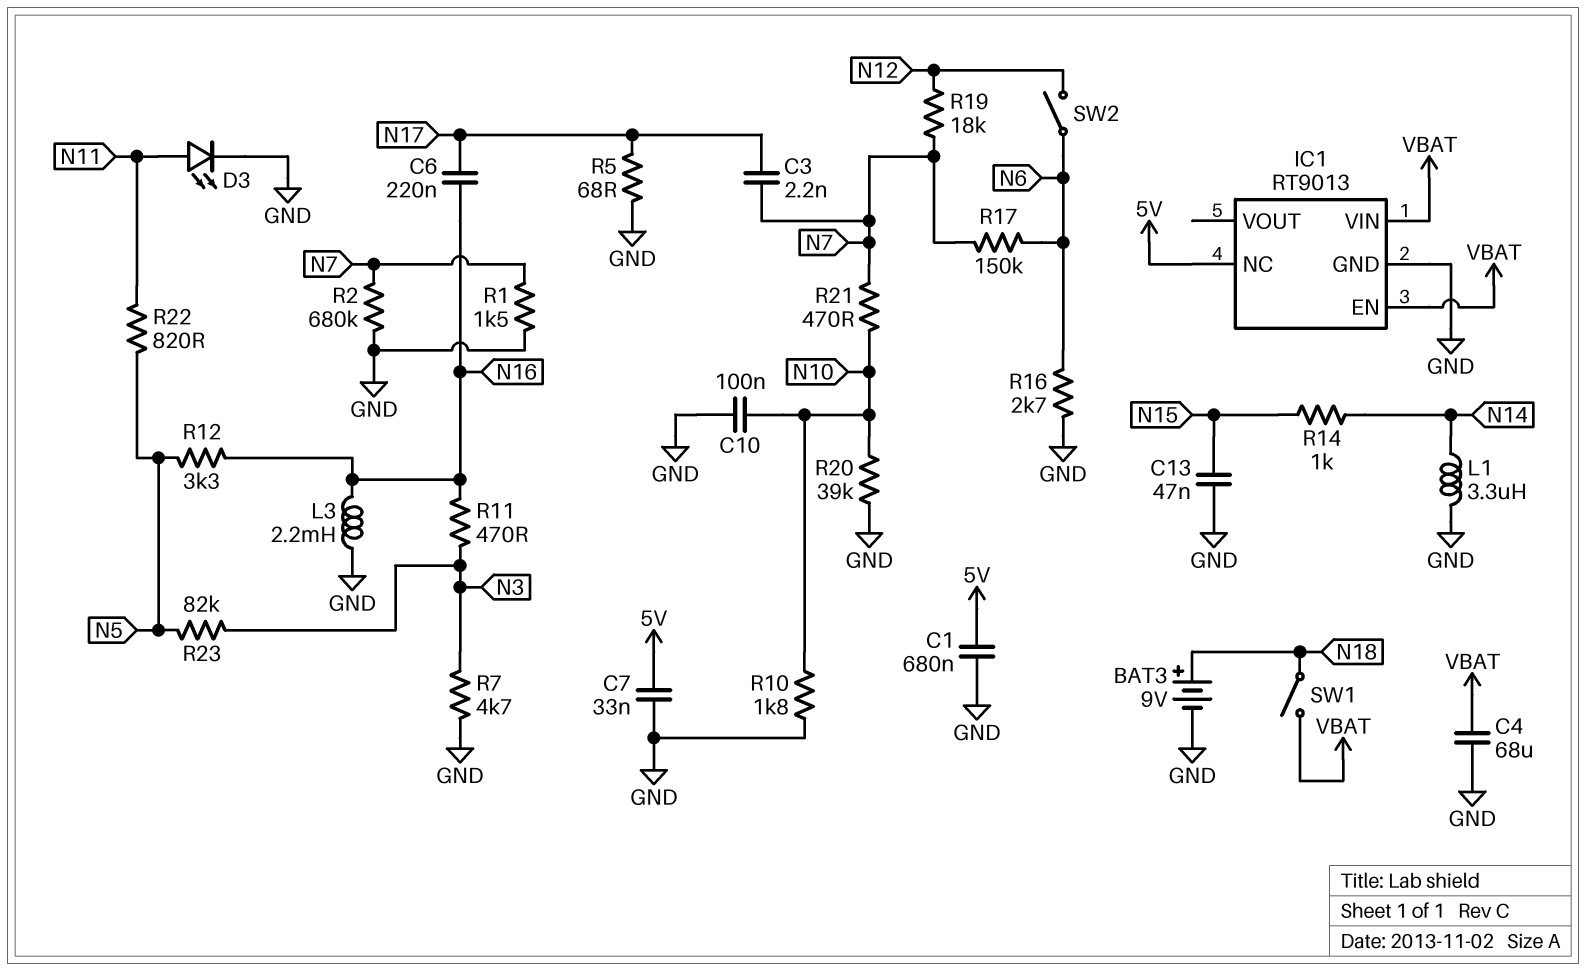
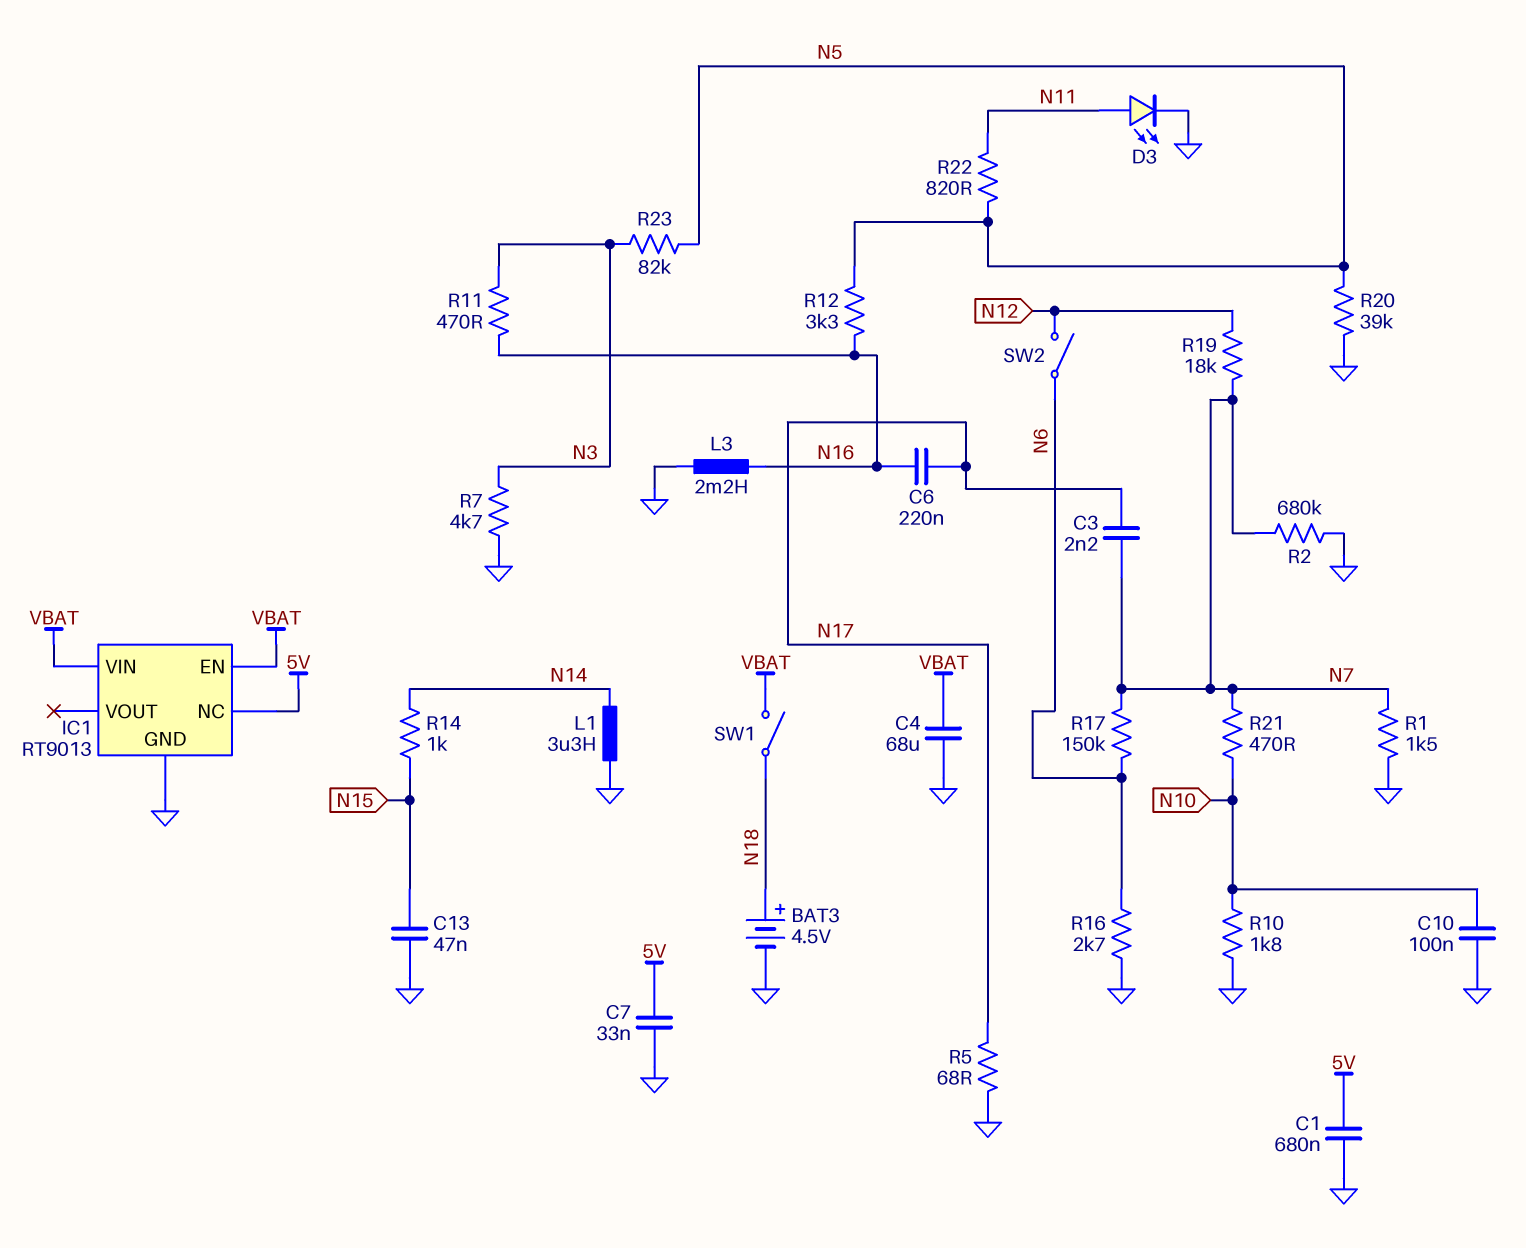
BAT3: 9V (plus N18, minus GND) -> 4.5V (plus N18, minus GND)
R20: 39k (GND, N10) -> 39k (GND, N5)

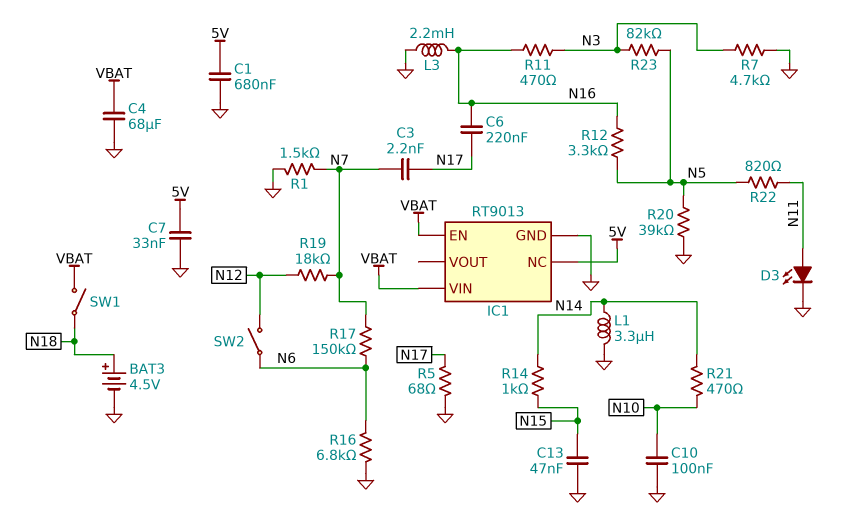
R2: 680k (GND, N7) -> none
R10: 1.8k (GND, N10) -> none
R16: 2.7k (GND, N6) -> 6.8k (GND, N6)
R21: 470 (N7, N10) -> 470 (N10, N14)

